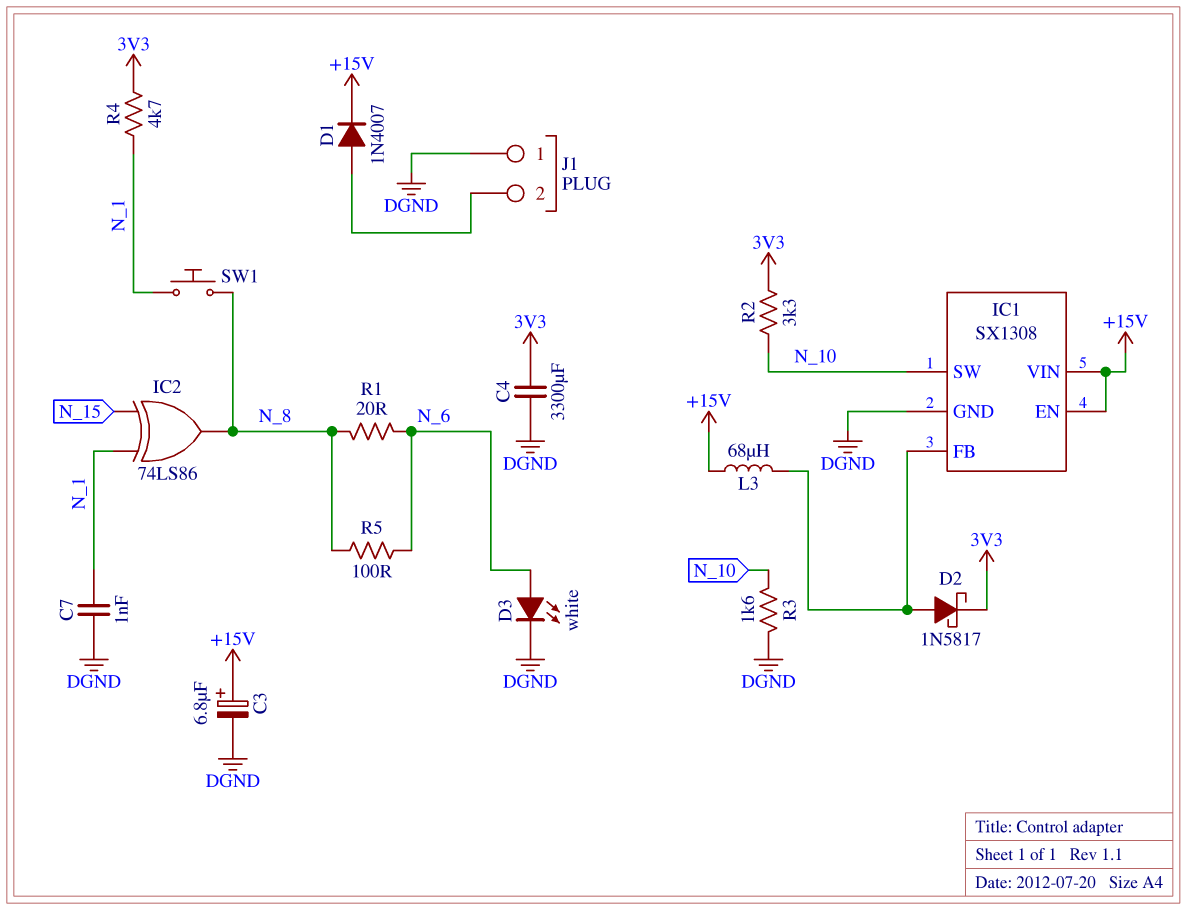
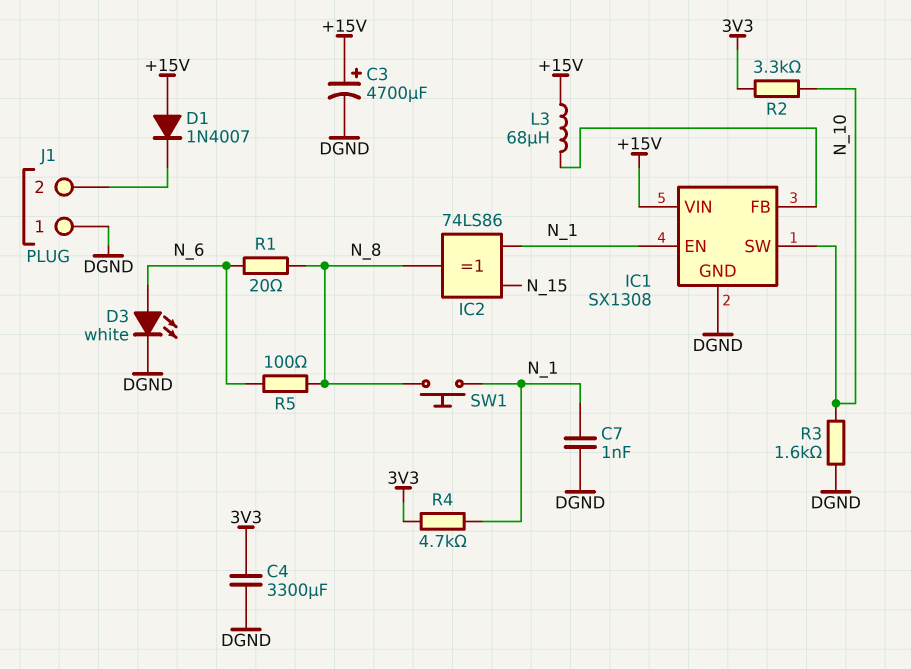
C3: 6.8uF (plus +15V, minus DGND) -> 4700uF (plus +15V, minus DGND)
D1: diode 1N4007 (A J1/2, K +15V) -> diode 1N4007 (A +15V, K J1/2)
D2: schottky 1N5817 (A IC1/FB, K 3V3) -> none
IC1 pin EN: +15V -> N_1

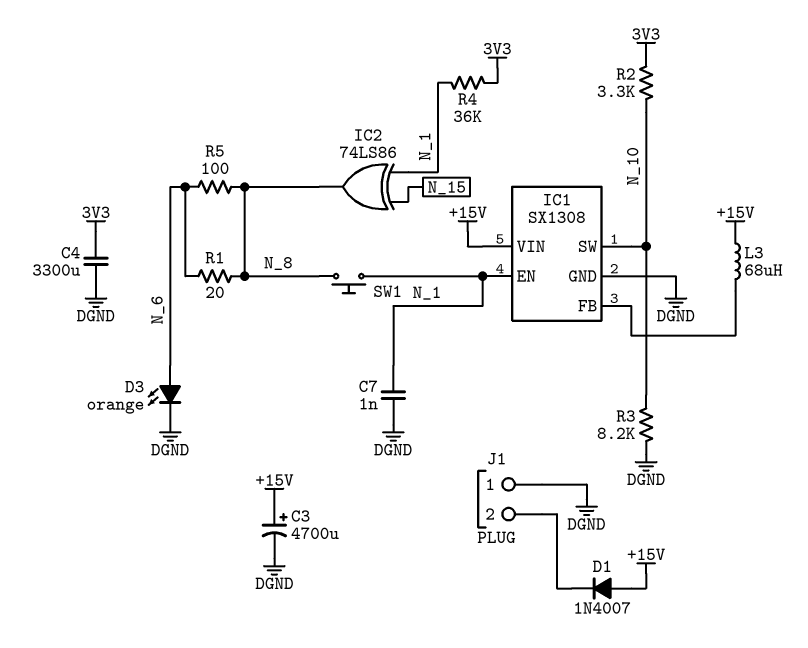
D3: LED white (A N_6, K DGND) -> LED orange (A N_6, K DGND)
R3: 1.6k (DGND, N_10) -> 8.2k (DGND, N_10)
R4: 4.7k (3V3, N_1) -> 36k (3V3, N_1)

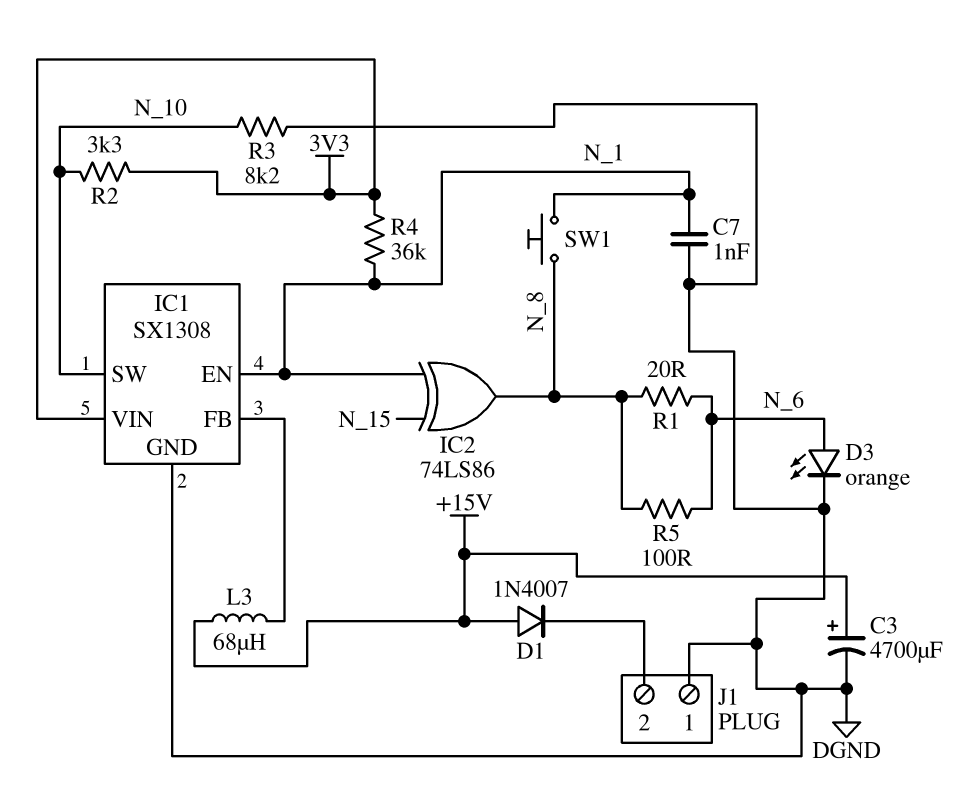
C4: 3300uF (3V3, DGND) -> none
IC1 pin VIN: +15V -> 3V3

